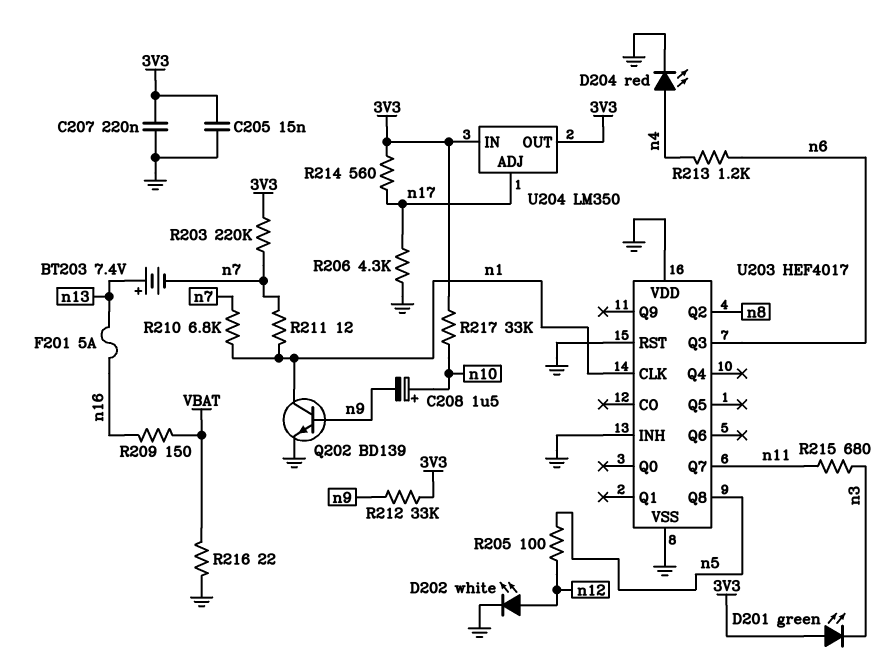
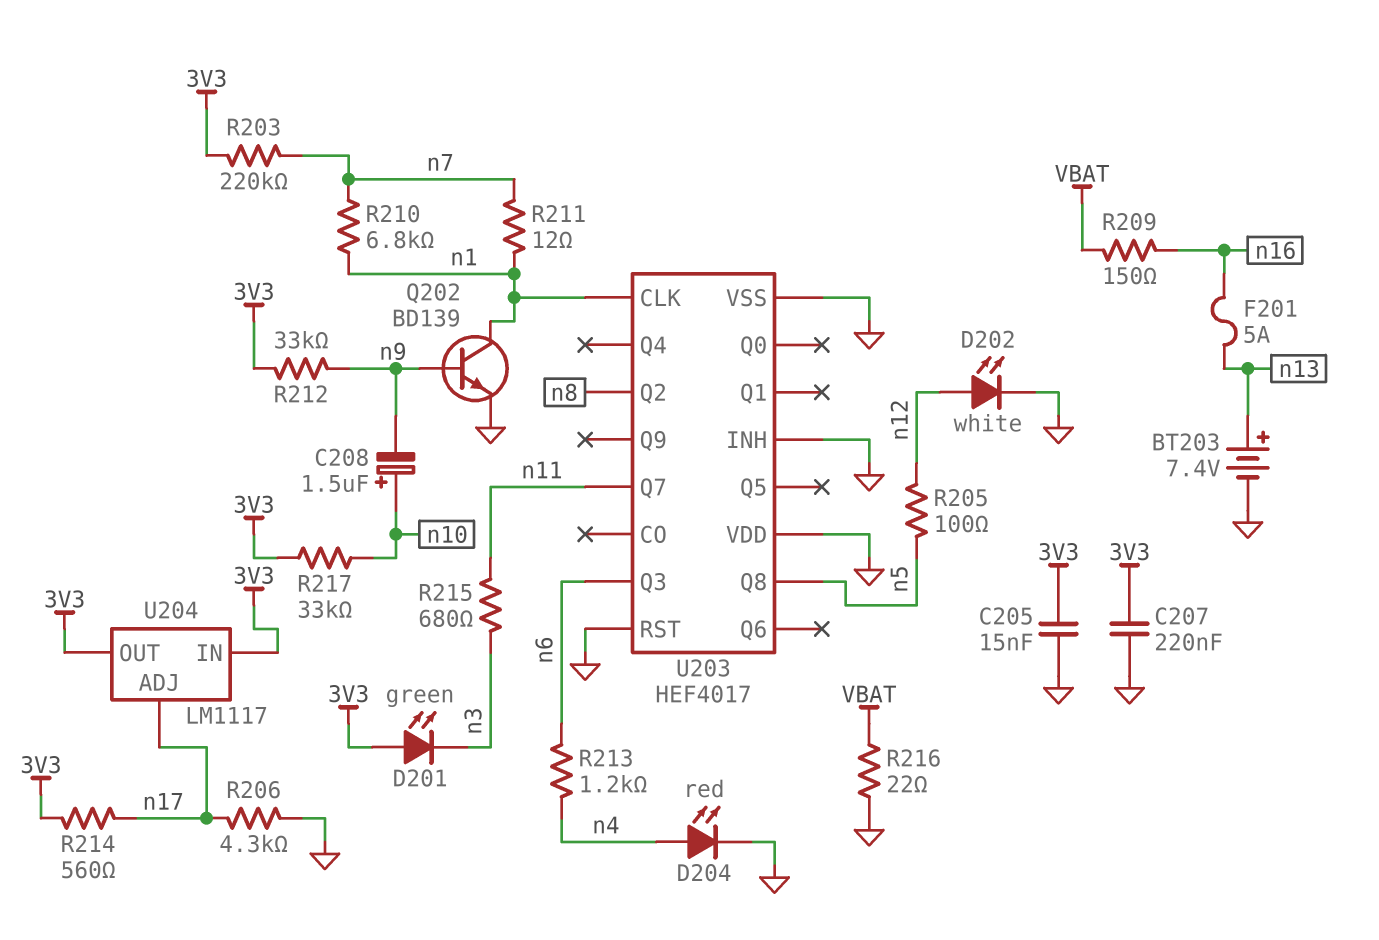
BT203: 7.4V (plus n13, minus n7) -> 7.4V (plus n13, minus GND)
U204: LM350 -> LM1117

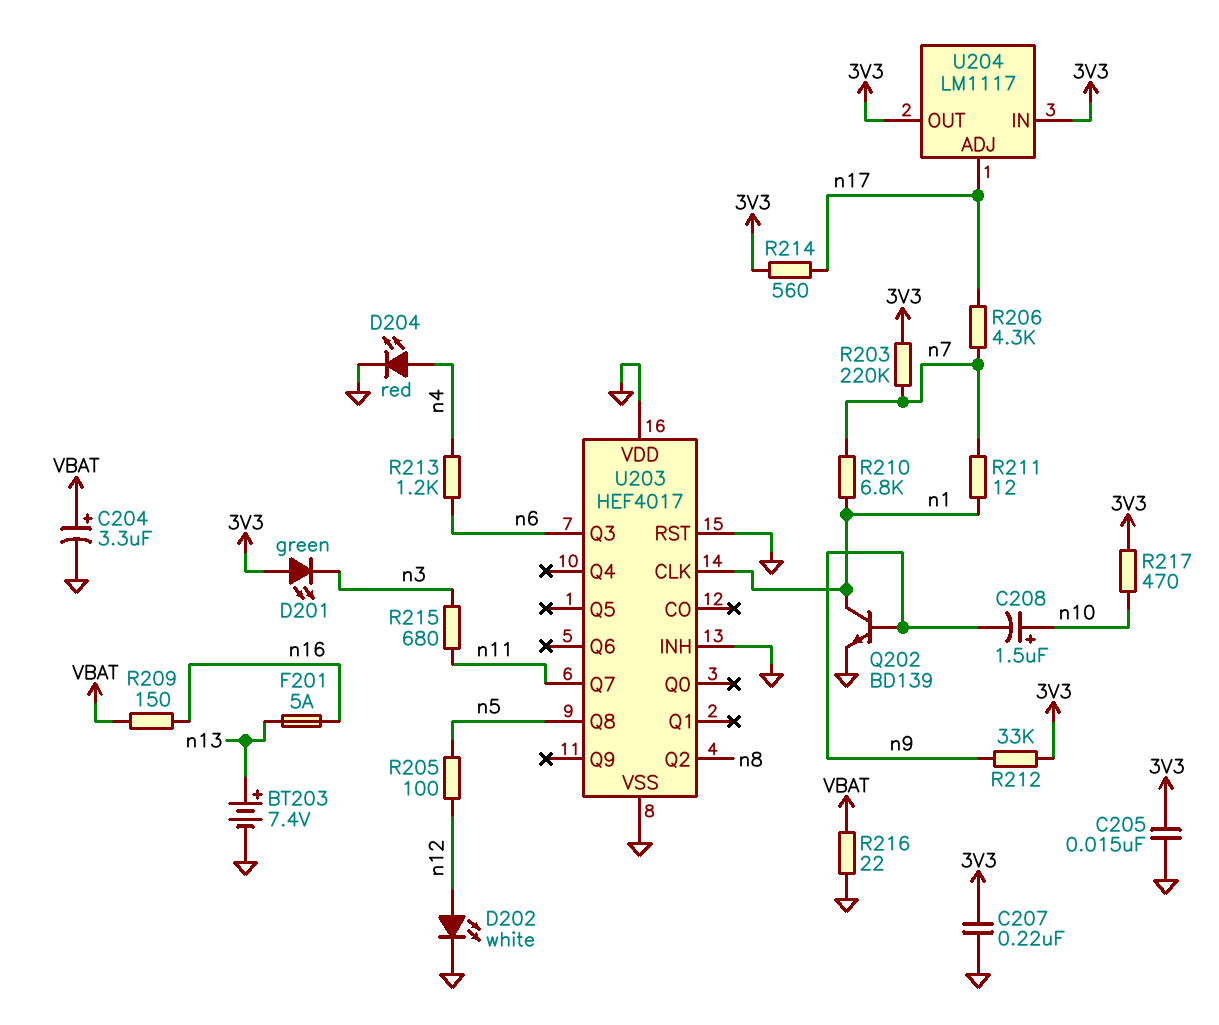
C204: none -> 3.3uF (plus VBAT, minus GND)
R206: 4.3k (GND, n17) -> 4.3k (n7, n17)
R217: 33k (3V3, n10) -> 470 (3V3, n10)

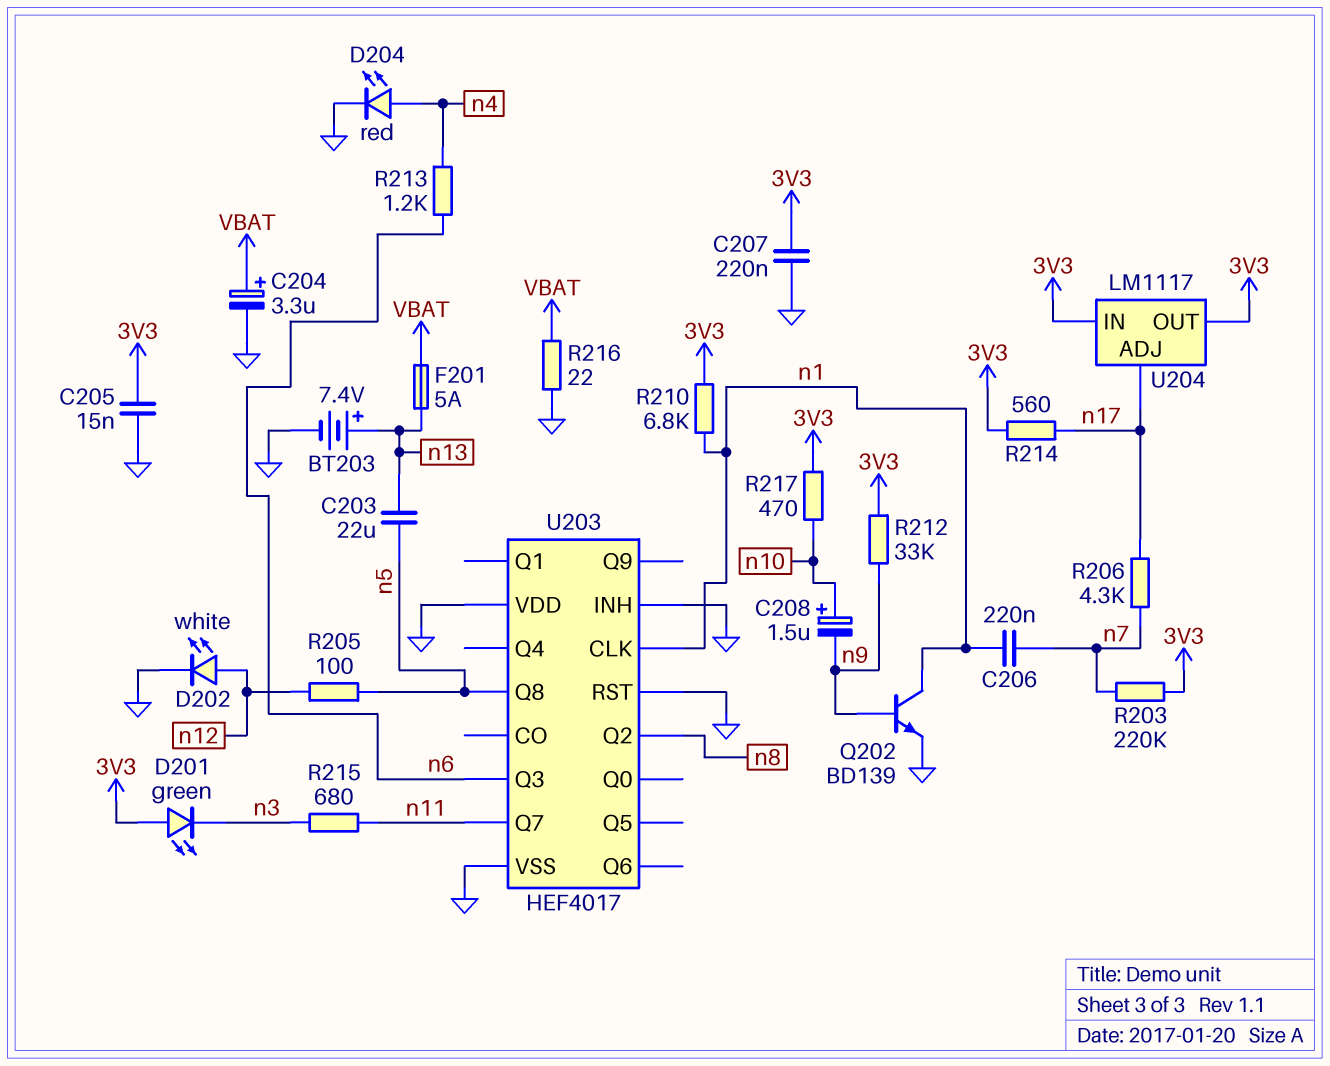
C203: none -> 22uF (n5, n13)
C206: none -> 220nF (n1, n7)
F201: 5A (n13, n16) -> 5A (VBAT, n13)
R209: 150 (VBAT, n16) -> none
R210: 6.8k (n1, n7) -> 6.8k (3V3, n1)
R211: 12 (n1, n7) -> none

